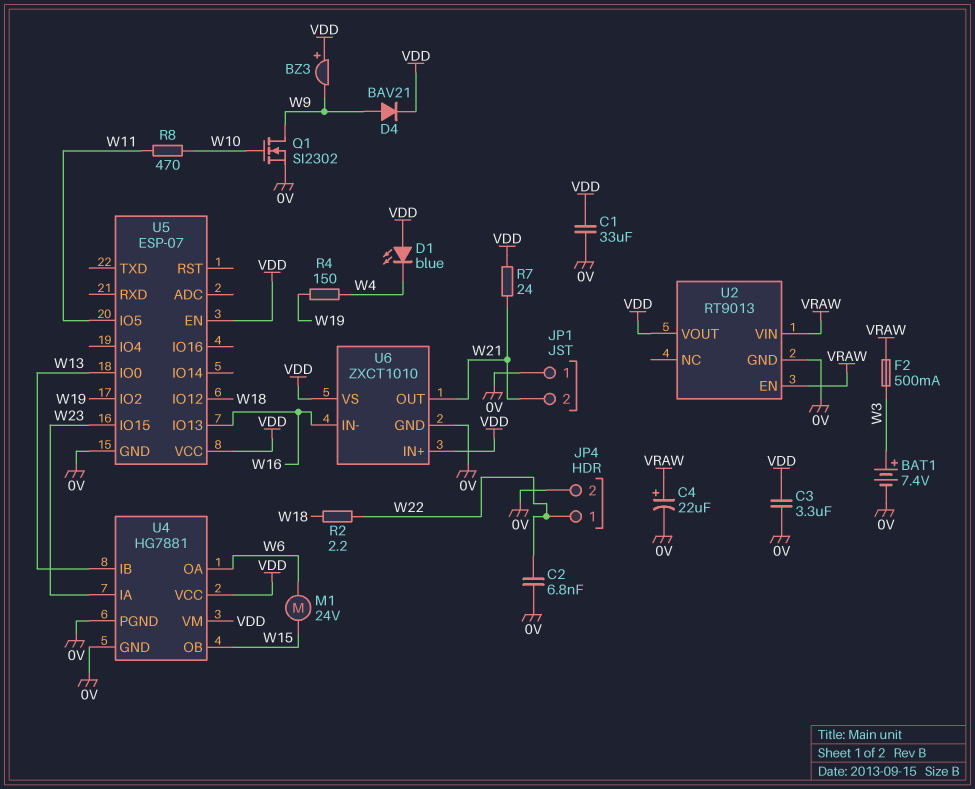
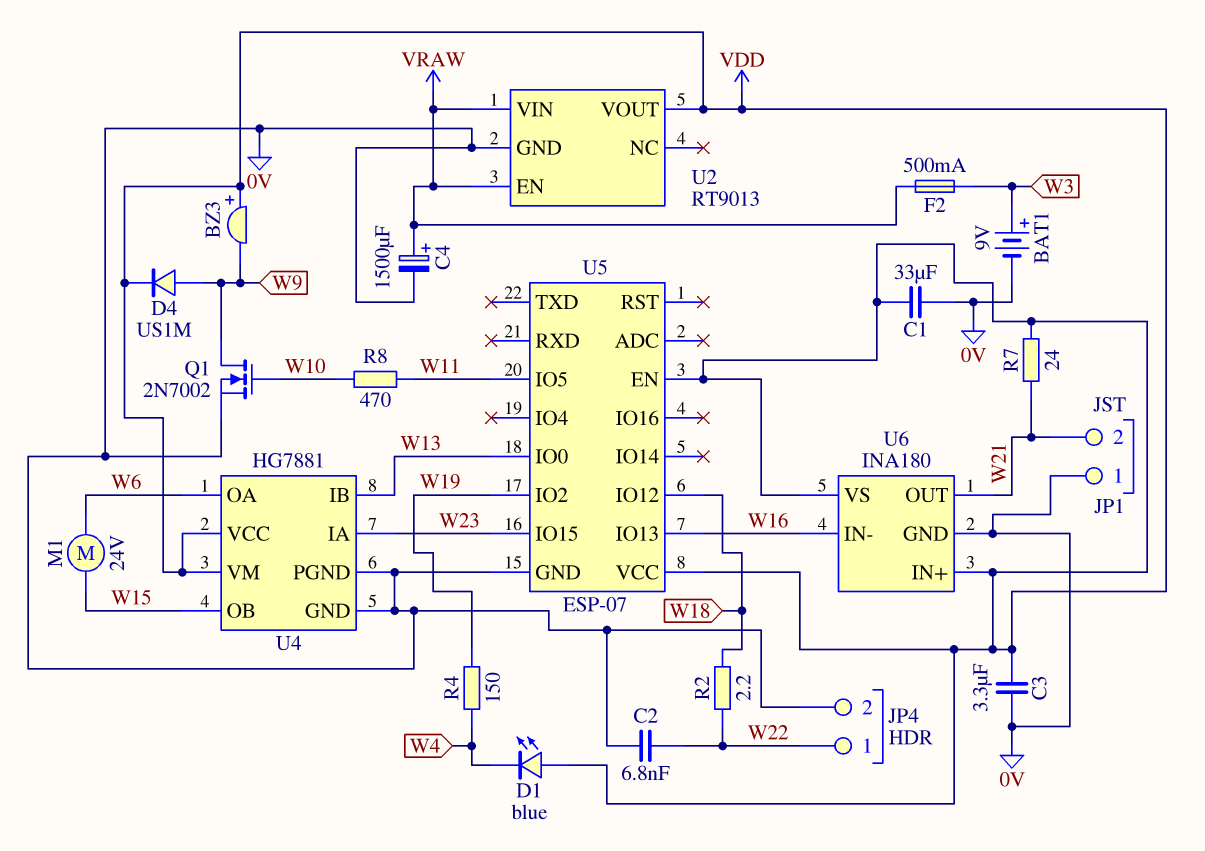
BAT1: 7.4V (plus W3, minus 0V) -> 9V (plus W3, minus 0V)
C4: 22uF (plus VRAW, minus 0V) -> 1500uF (plus VRAW, minus 0V)
D4: diode BAV21 (A W9, K VDD) -> diode US1M (A W9, K VDD)
Q1: NMOS SI2302 (G W10, D W9, S 0V) -> NMOS 2N7002 (G W10, D W9, S 0V)
U6: ZXCT1010 -> INA180

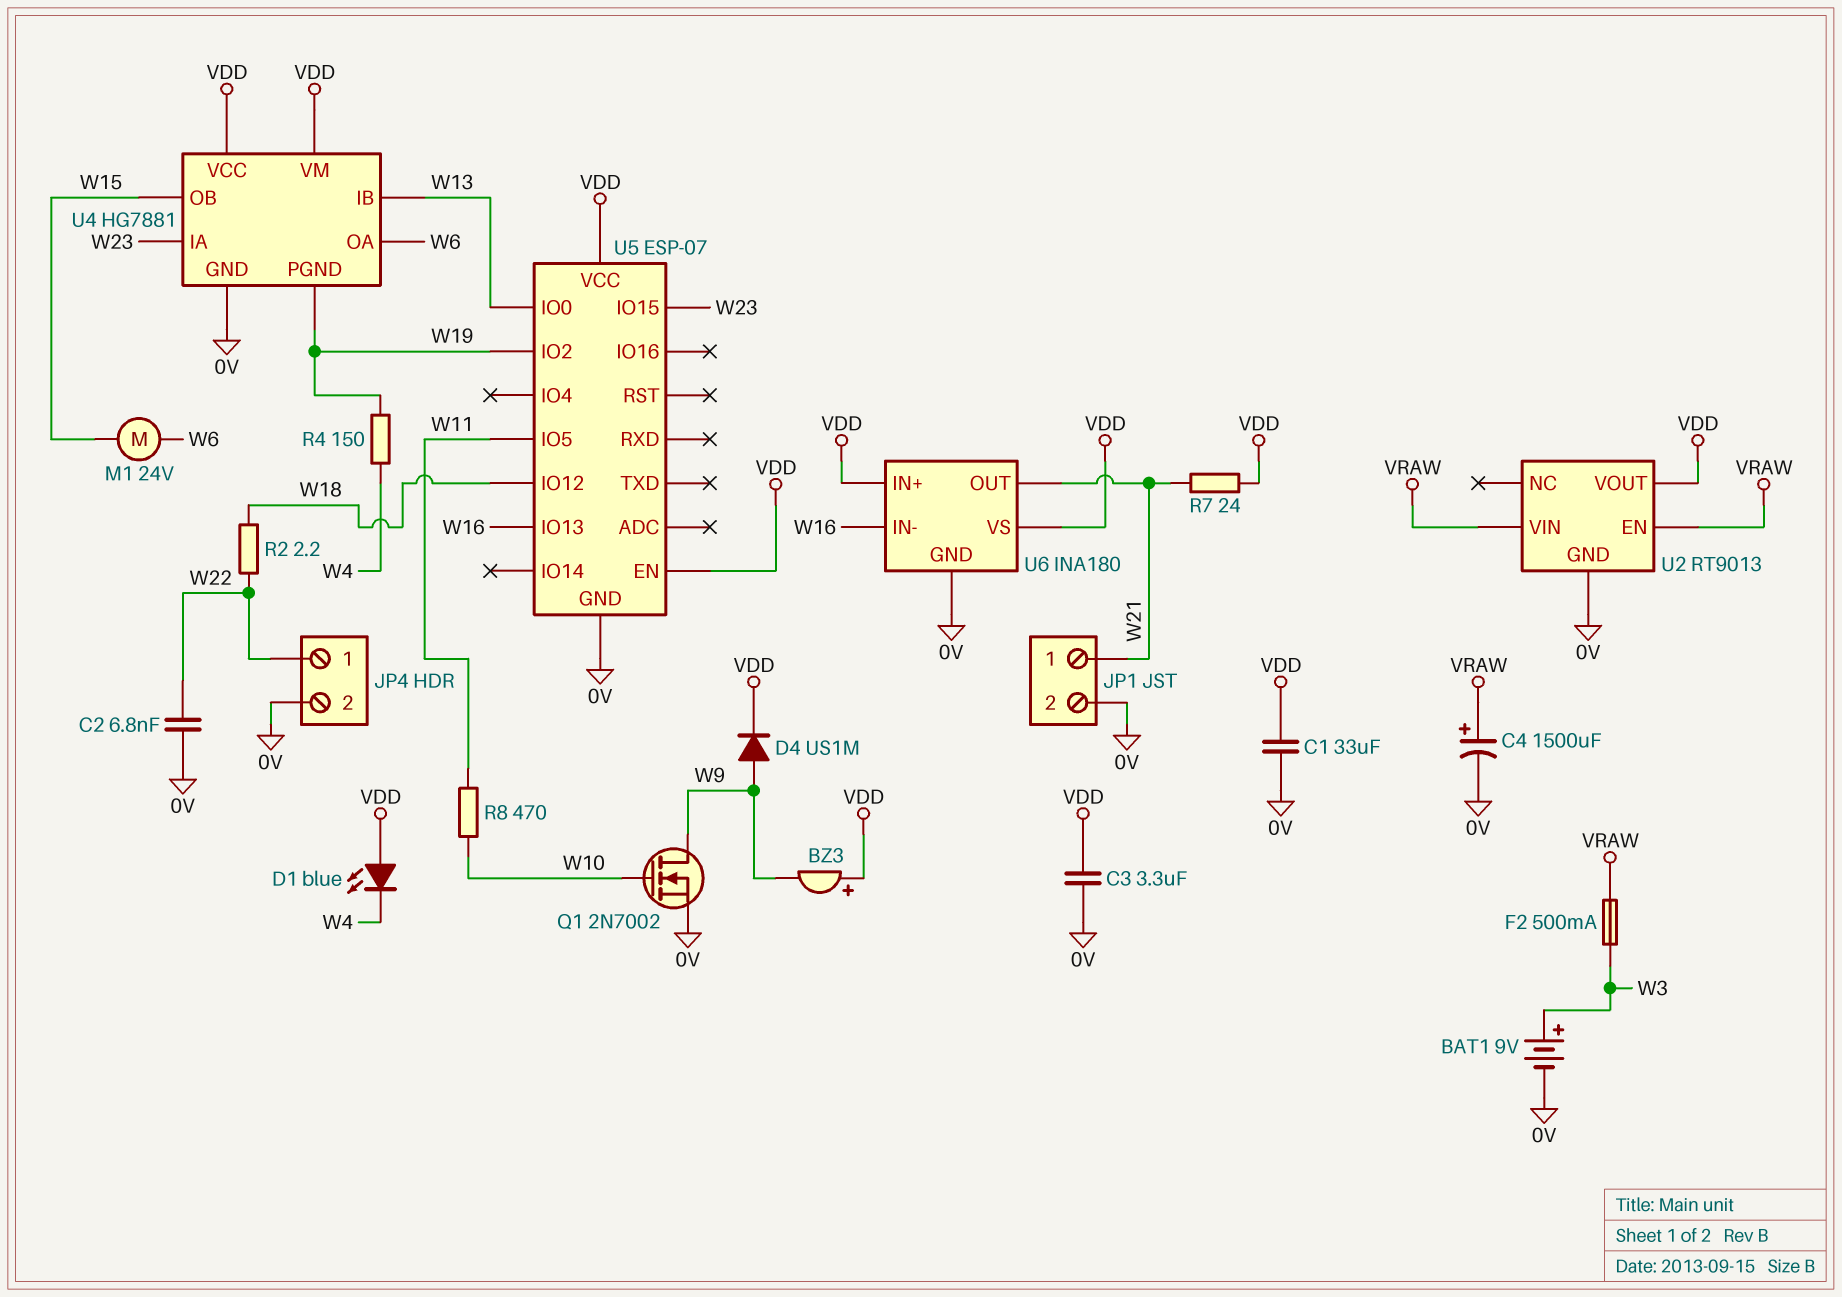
JP1 pin 1: 0V -> W21
JP1 pin 2: W21 -> 0V
U4 pin PGND: 0V -> W19

